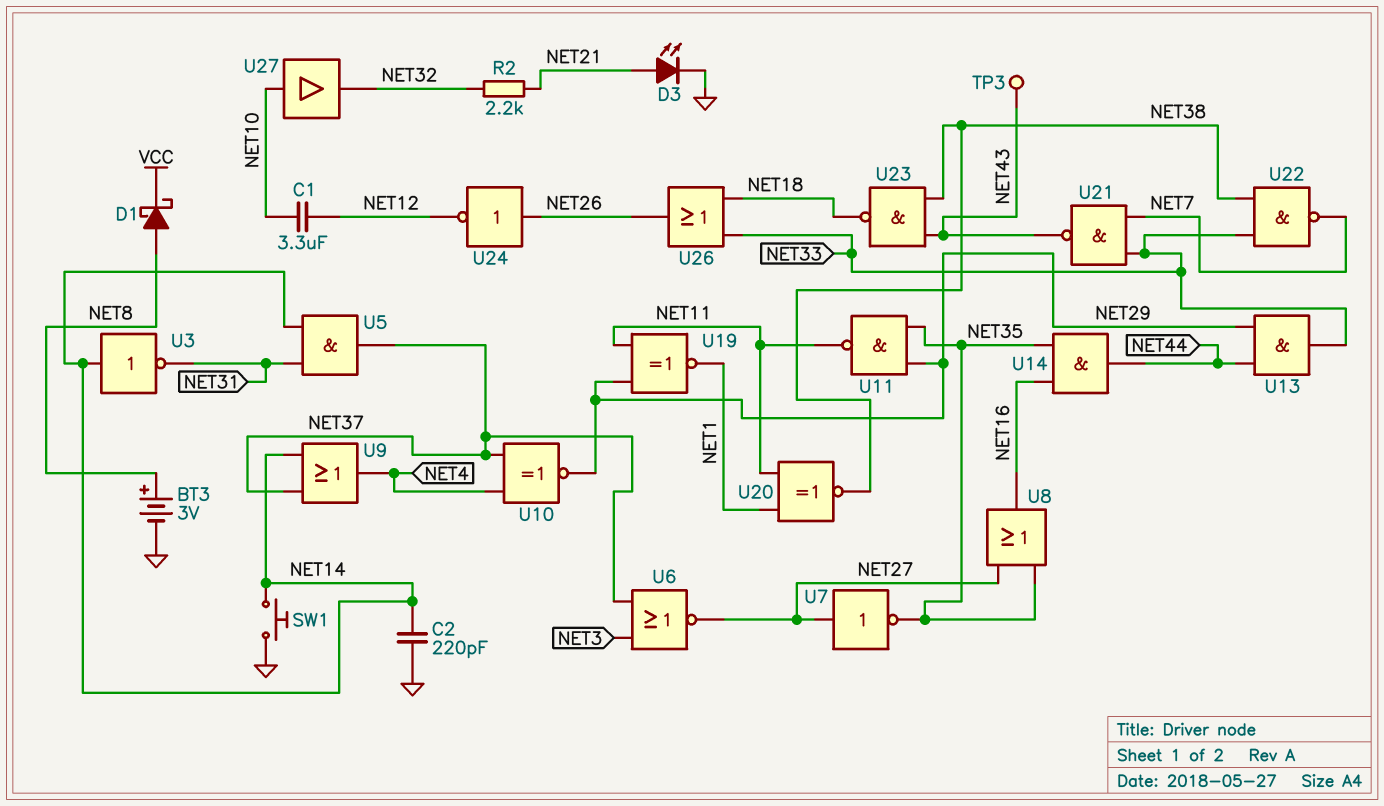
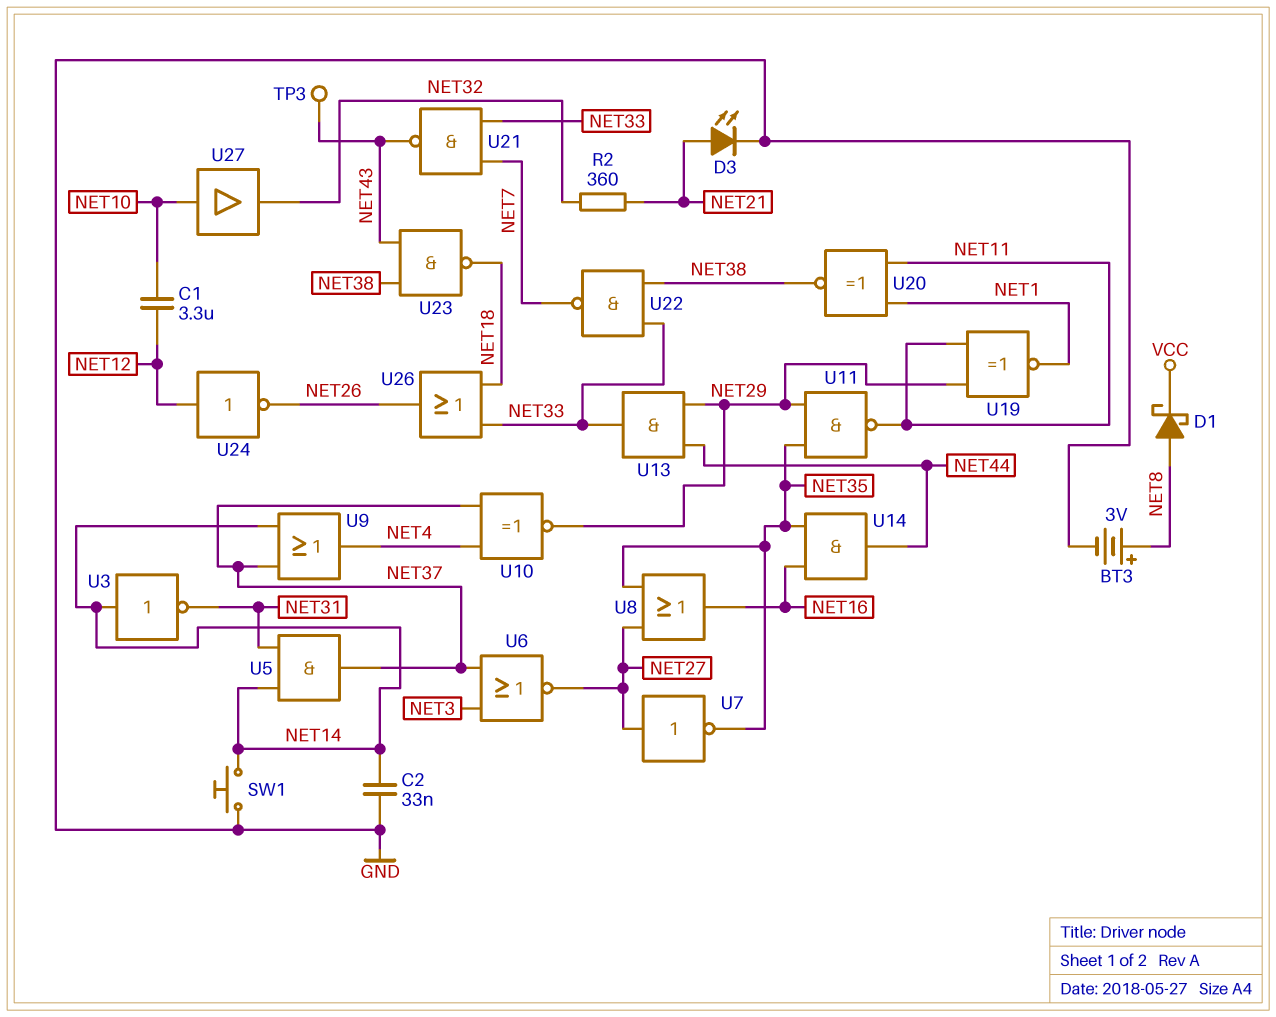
C2: 220pF (GND, NET14) -> 33nF (GND, NET14)
R2: 2.2k (NET21, NET32) -> 360 (NET21, NET32)
U24: NOT (in NET26, out NET12) -> NOT (in NET12, out NET26)

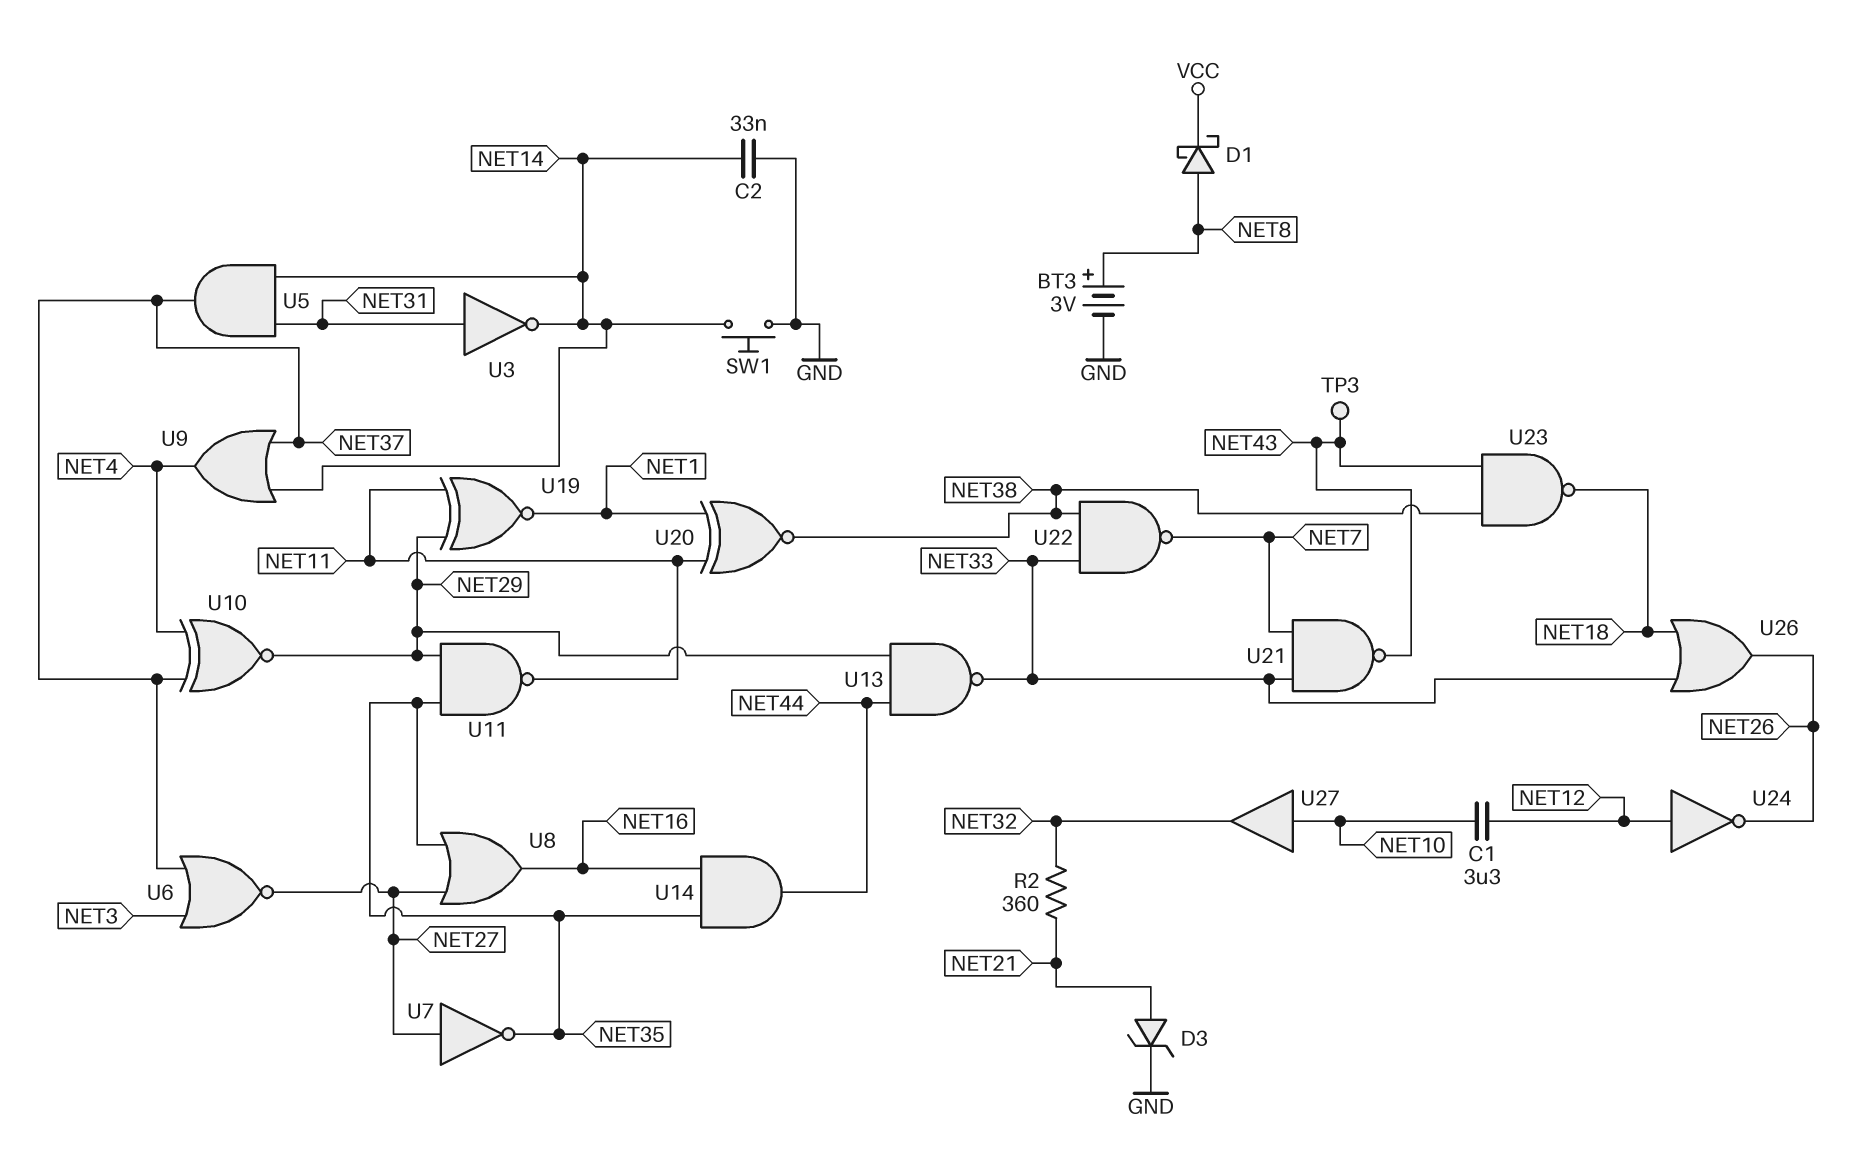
D3: LED (A NET21, K GND) -> zener (A NET21, K GND)
U3: NOT (in NET14, out NET31) -> NOT (in NET31, out NET14)
U13: AND (in NET29, in NET44, out NET33) -> NAND (in NET29, in NET44, out NET33)

